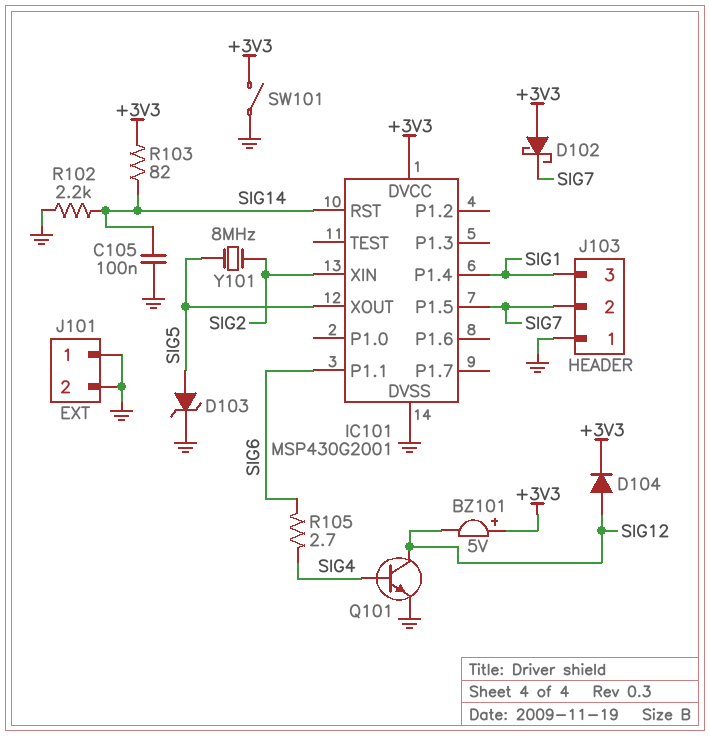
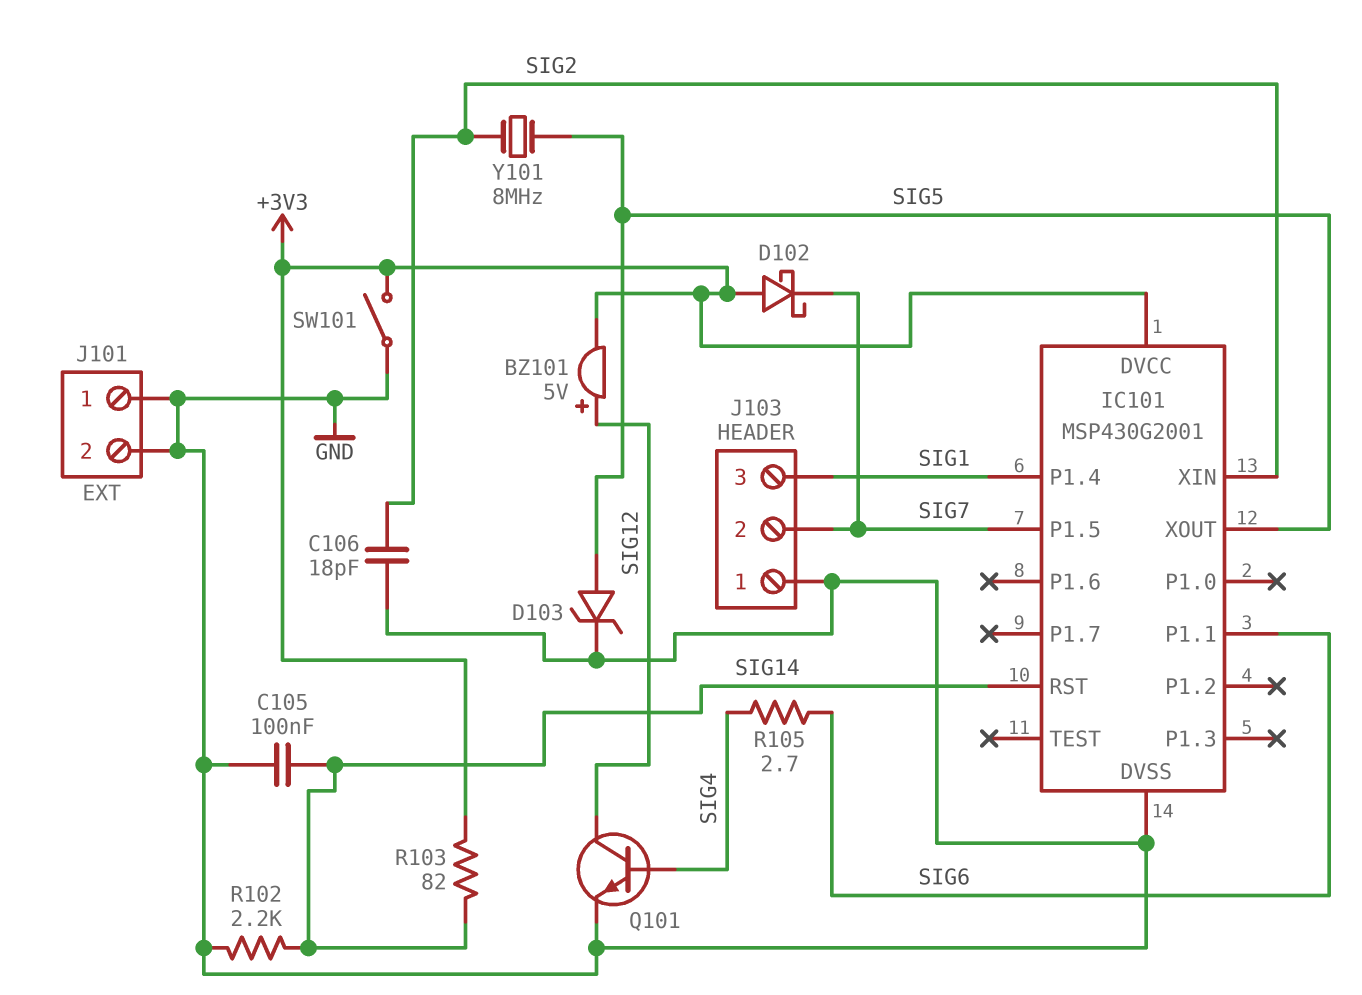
BZ101: buzzer 5V (plus +3V3, minus SIG12) -> buzzer 5V (plus SIG12, minus +3V3)
C106: none -> 18pF (GND, SIG2)
D104: diode (A SIG12, K +3V3) -> none

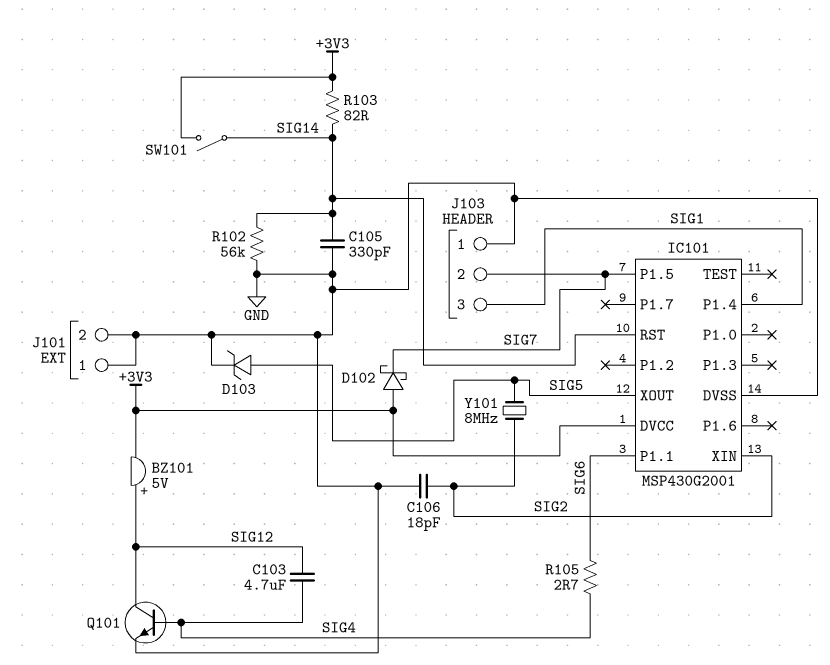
C103: none -> 4.7uF (SIG4, SIG12)
C105: 100nF (GND, SIG14) -> 330pF (GND, SIG14)
R102: 2.2k (GND, SIG14) -> 56k (GND, SIG14)
SW101: switch (+3V3, GND) -> switch (+3V3, SIG14)

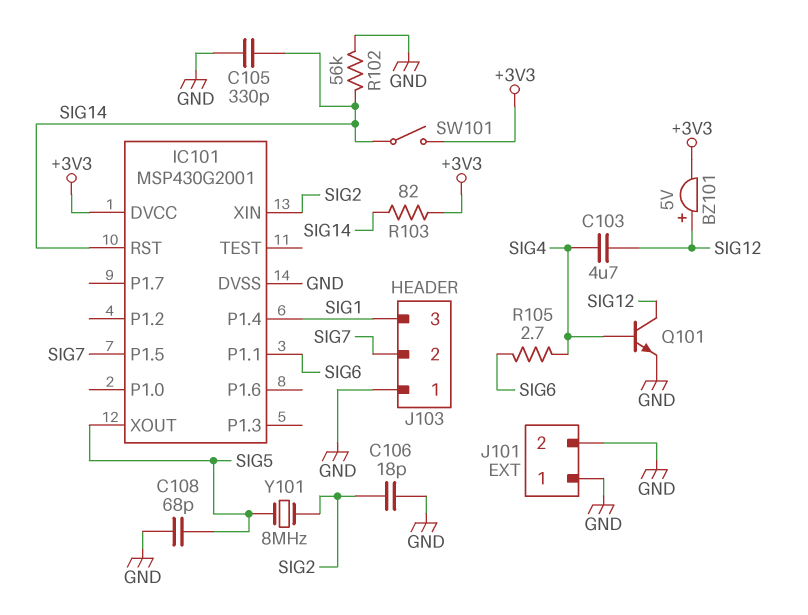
C108: none -> 68pF (GND, SIG5)
D102: schottky (A +3V3, K SIG7) -> none
D103: zener (A SIG5, K GND) -> none

